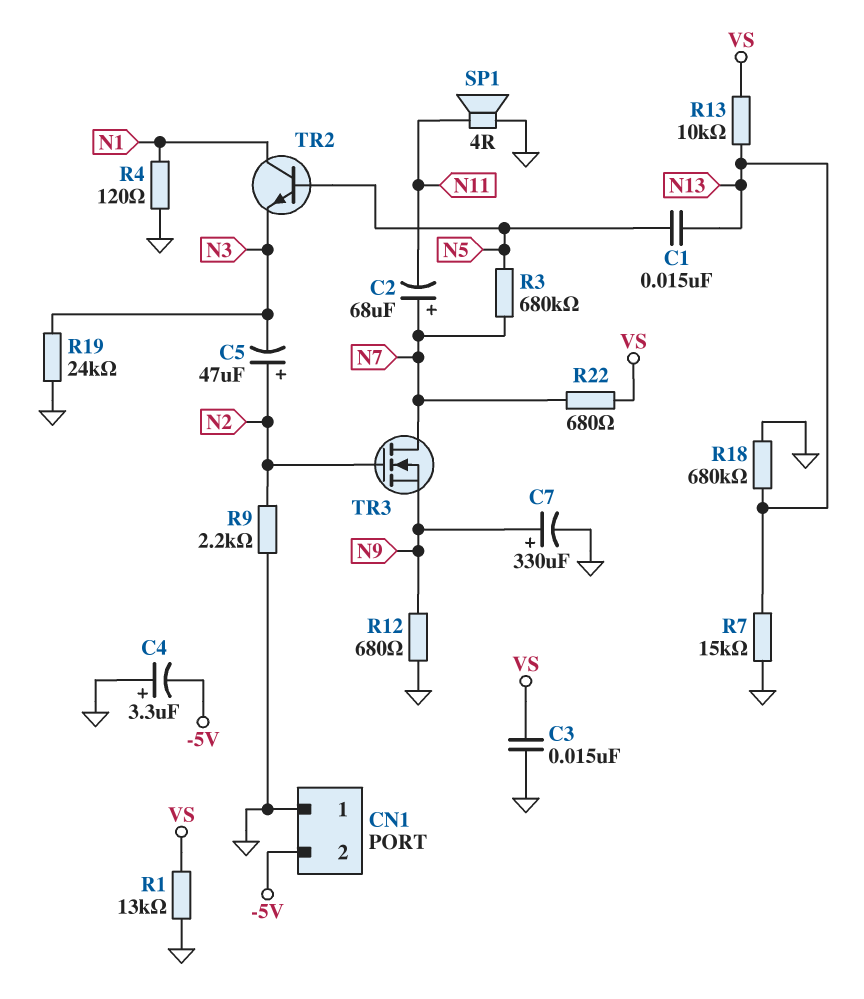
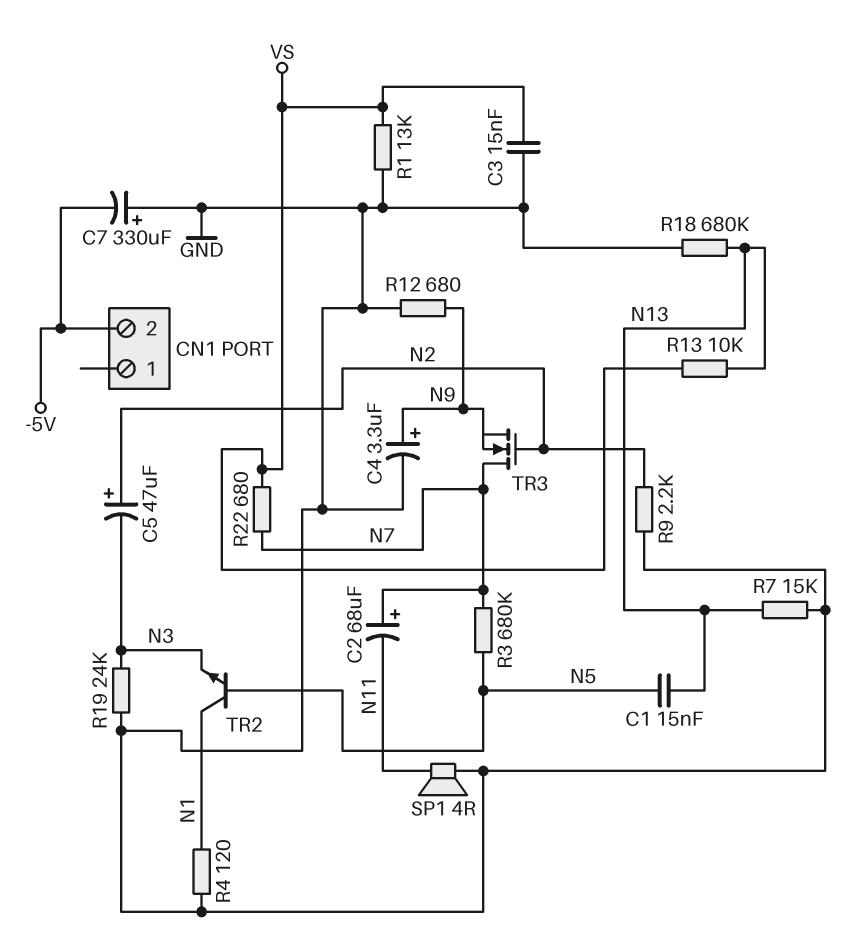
C4: 3.3uF (plus GND, minus -5V) -> 3.3uF (plus N9, minus GND)
C7: 330uF (plus N9, minus GND) -> 330uF (plus GND, minus -5V)
CN1 pin 1: GND -> none

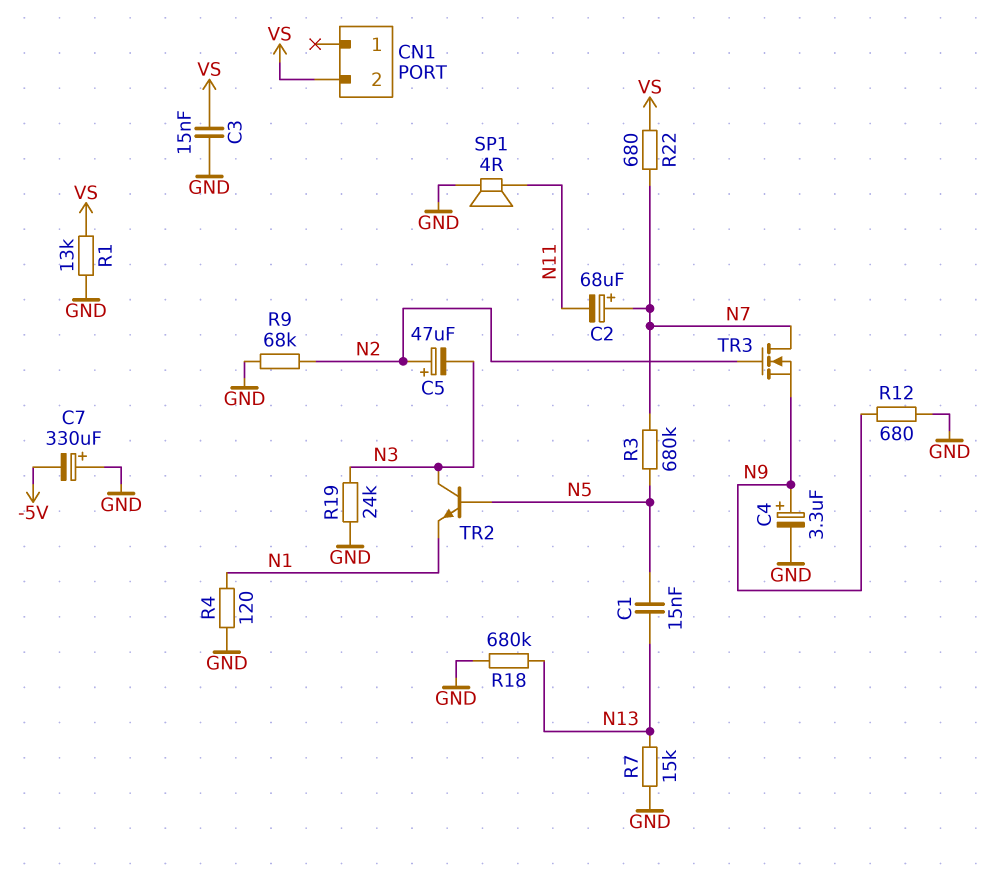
CN1 pin 2: -5V -> VS
R9: 2.2k (GND, N2) -> 68k (GND, N2)
R13: 10k (N13, VS) -> none
TR2: NPN (B N5, C N1, E N3) -> NPN (B N5, C N3, E N1)

